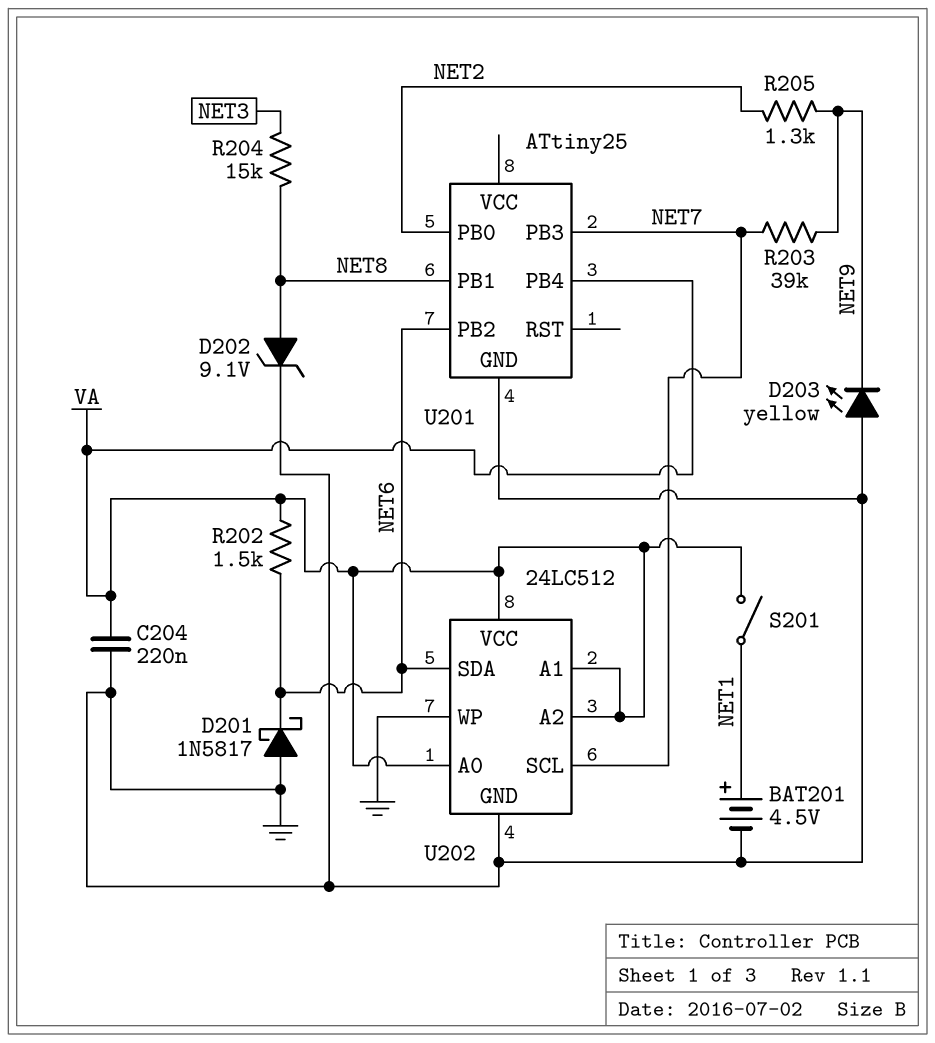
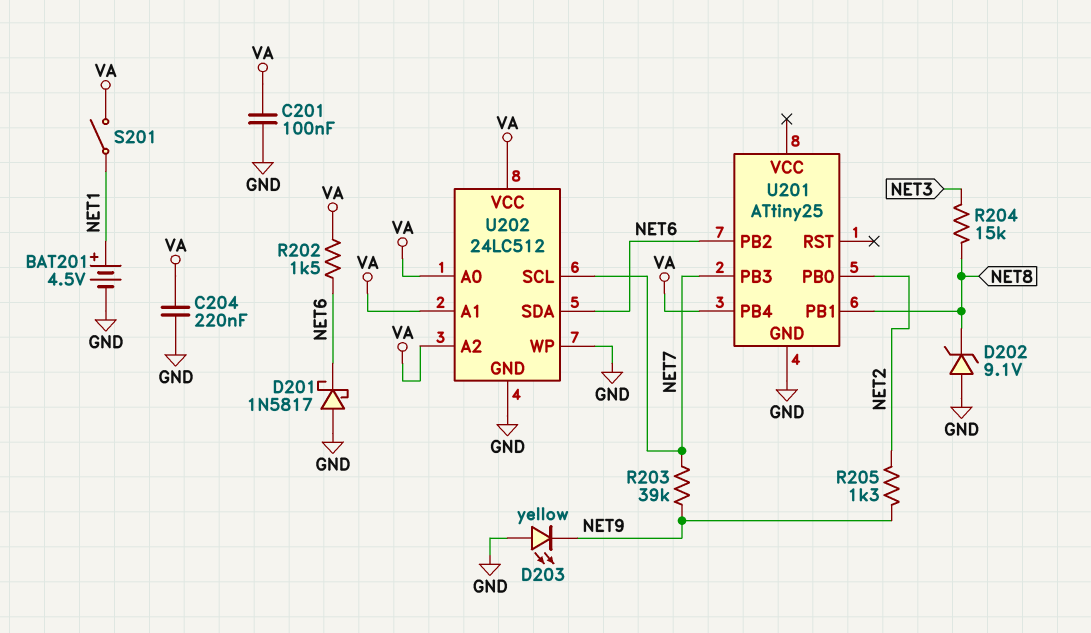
C201: none -> 100nF (GND, VA)
D202: zener 9.1V (A NET8, K GND) -> zener 9.1V (A GND, K NET8)

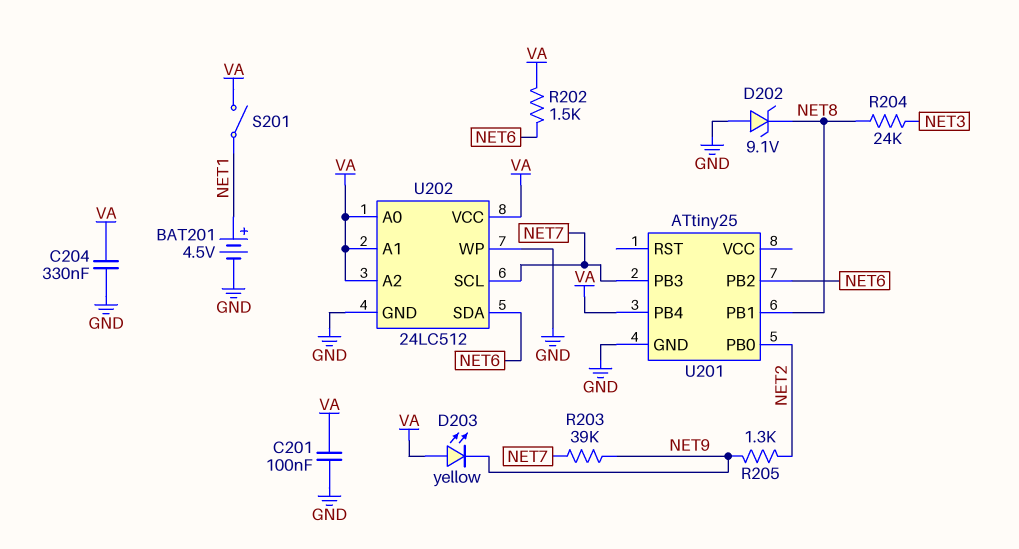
C204: 220nF (GND, VA) -> 330nF (GND, VA)
D201: schottky 1N5817 (A GND, K NET6) -> none
D203: LED yellow (A GND, K NET9) -> LED yellow (A VA, K NET9)
R204: 15k (NET3, NET8) -> 24k (NET3, NET8)

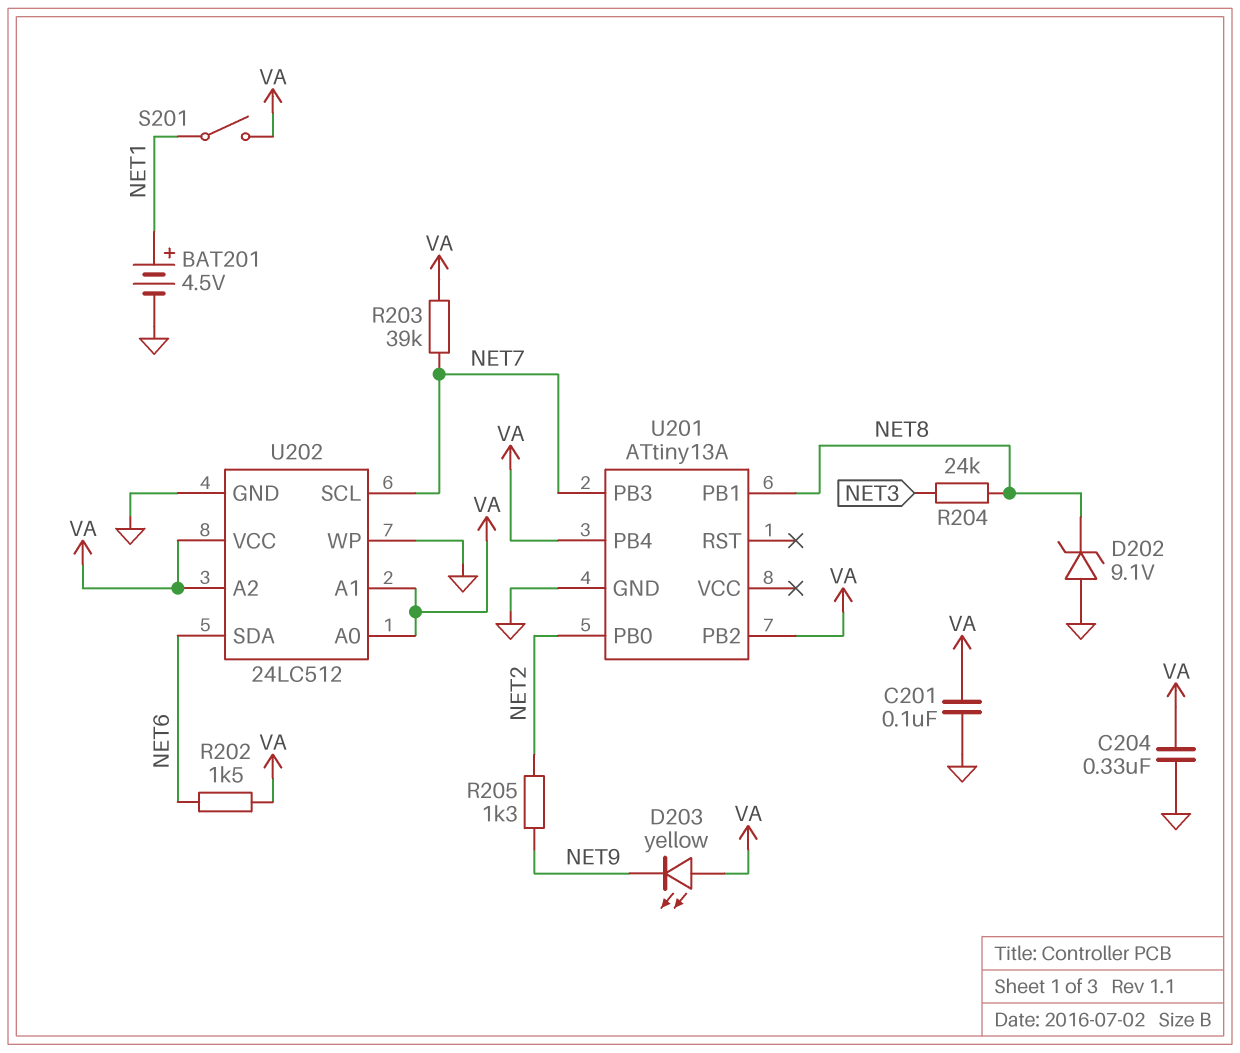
R203: 39k (NET7, NET9) -> 39k (NET7, VA)
U201: ATtiny25 -> ATtiny13A
U201 pin PB2: NET6 -> VA

